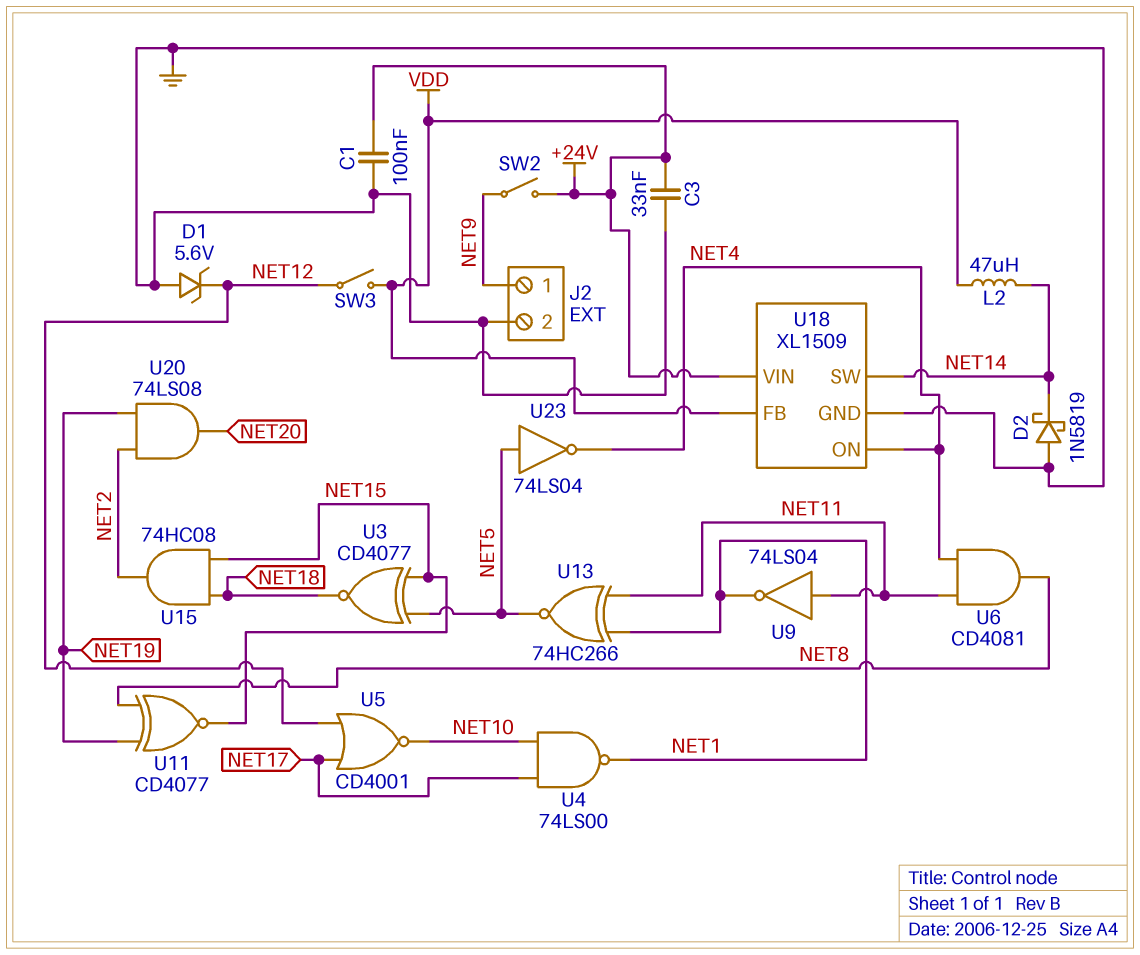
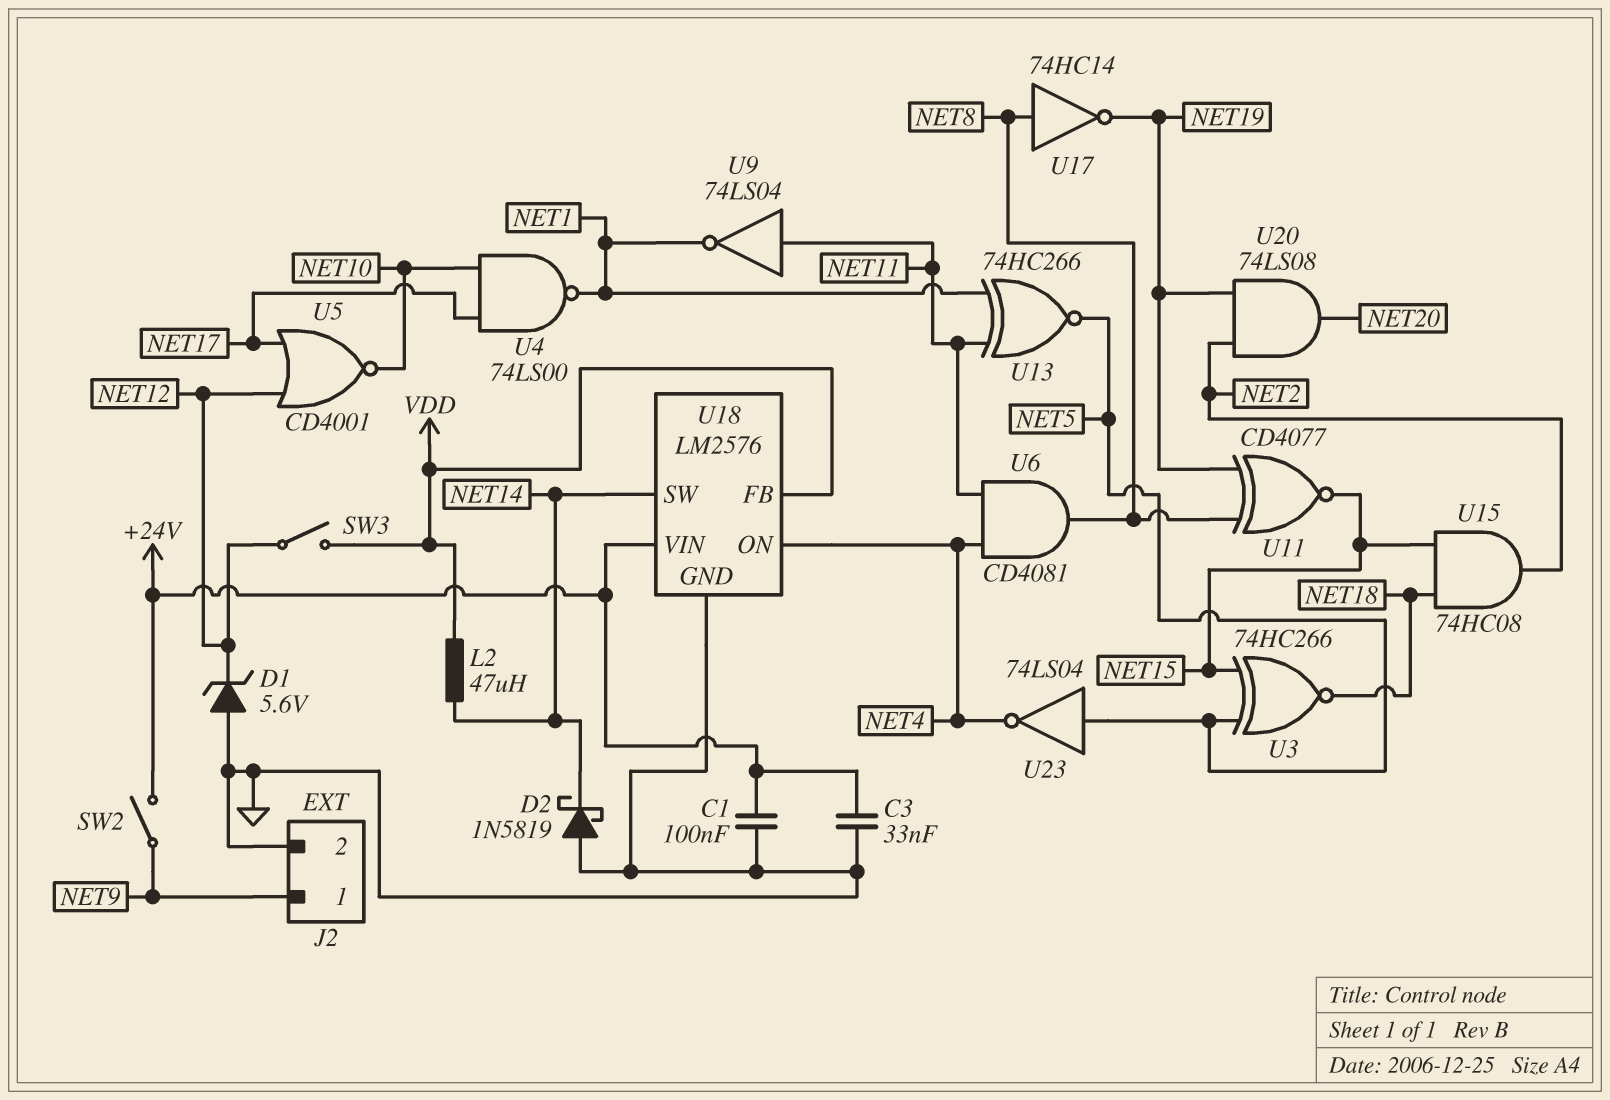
U3: XNOR CD4077 (in NET5, in NET15, out NET18) -> XNOR 74HC266 (in NET5, in NET15, out NET18)
U17: none -> NOT 74HC14 (in NET8, out NET19)
U18: XL1509 -> LM2576

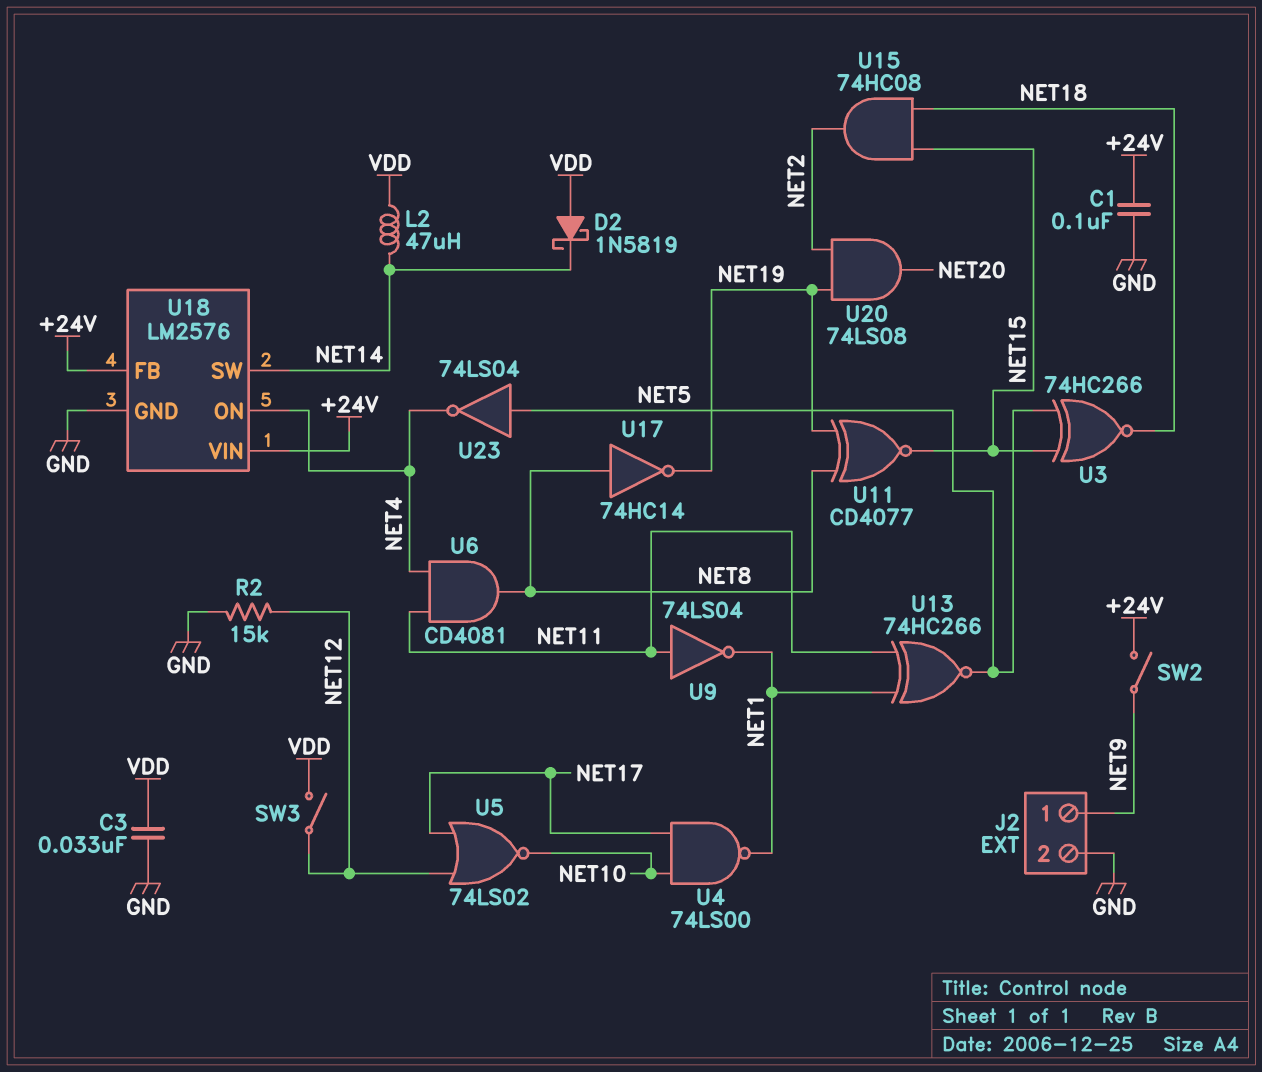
C3: 33nF (+24V, GND) -> 33nF (GND, VDD)
D1: zener 5.6V (A GND, K NET12) -> none
D2: schottky 1N5819 (A GND, K NET14) -> schottky 1N5819 (A VDD, K NET14)
R2: none -> 15k (GND, NET12)
U5: NOR CD4001 (in NET12, in NET17, out NET10) -> NOR 74LS02 (in NET12, in NET17, out NET10)
U18 pin FB: VDD -> +24V

